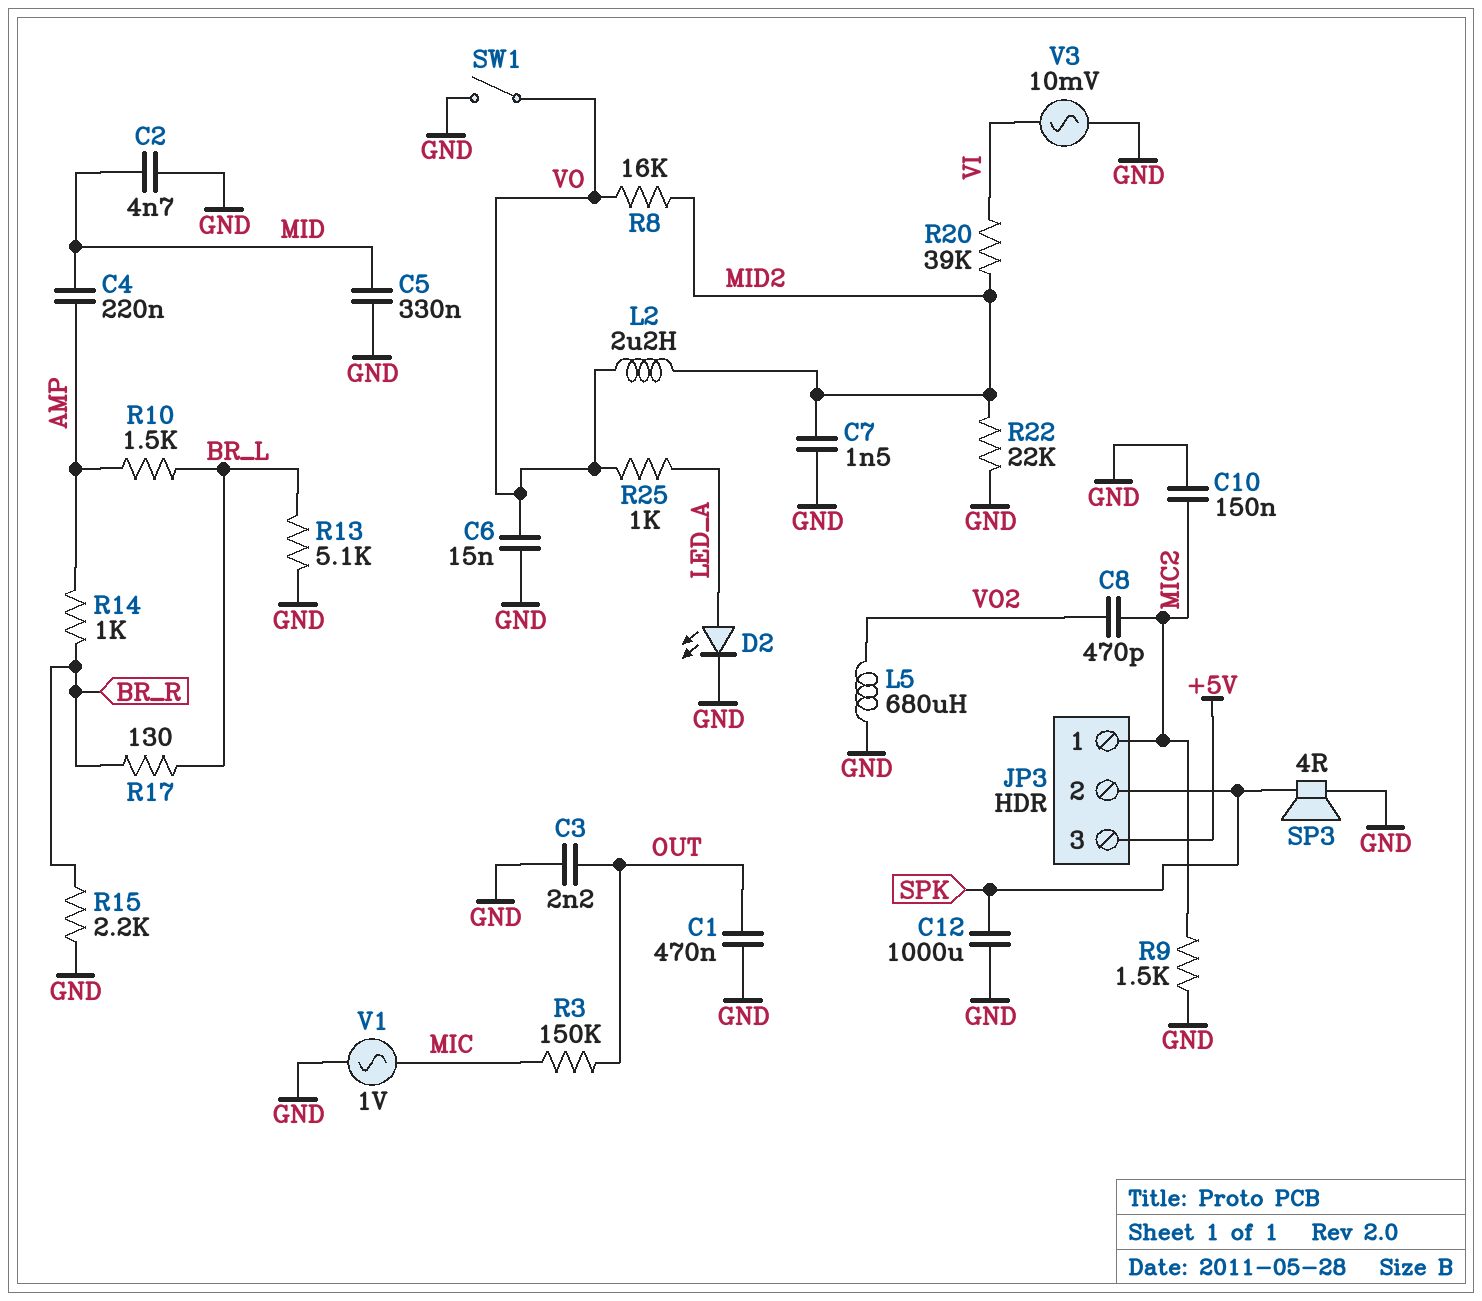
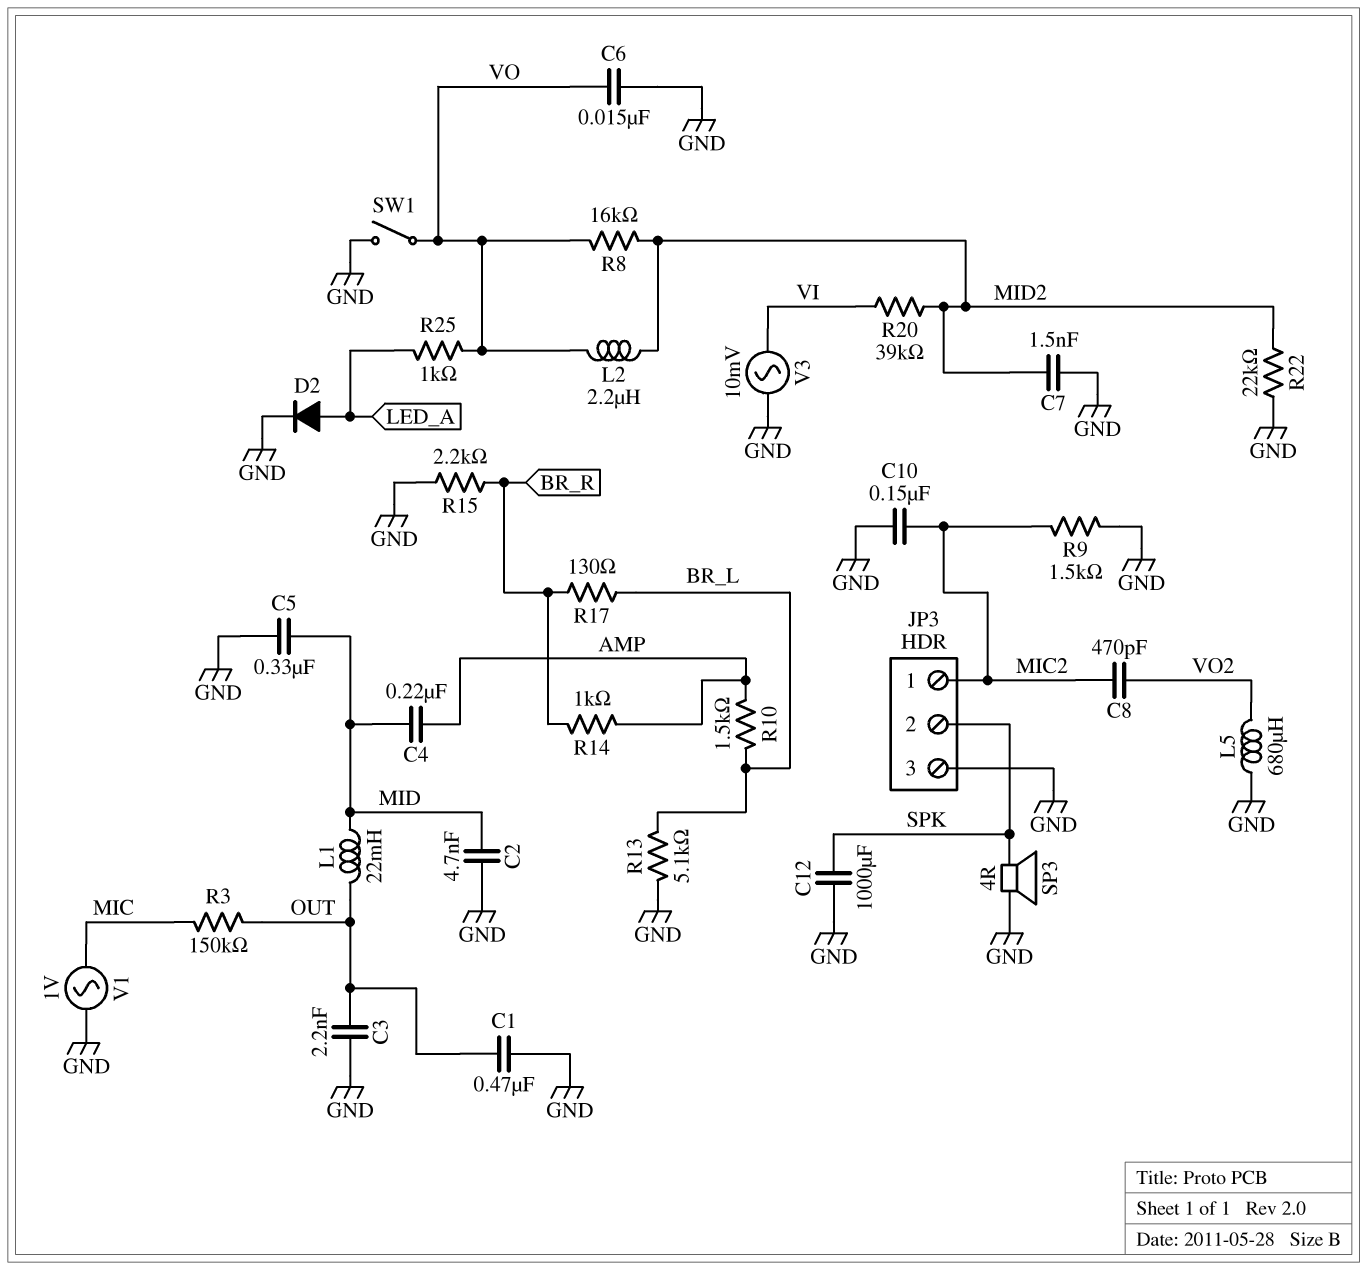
D2: LED (A LED_A, K GND) -> diode (A LED_A, K GND)
JP3 pin 3: +5V -> GND
L1: none -> 22mH (MID, OUT)

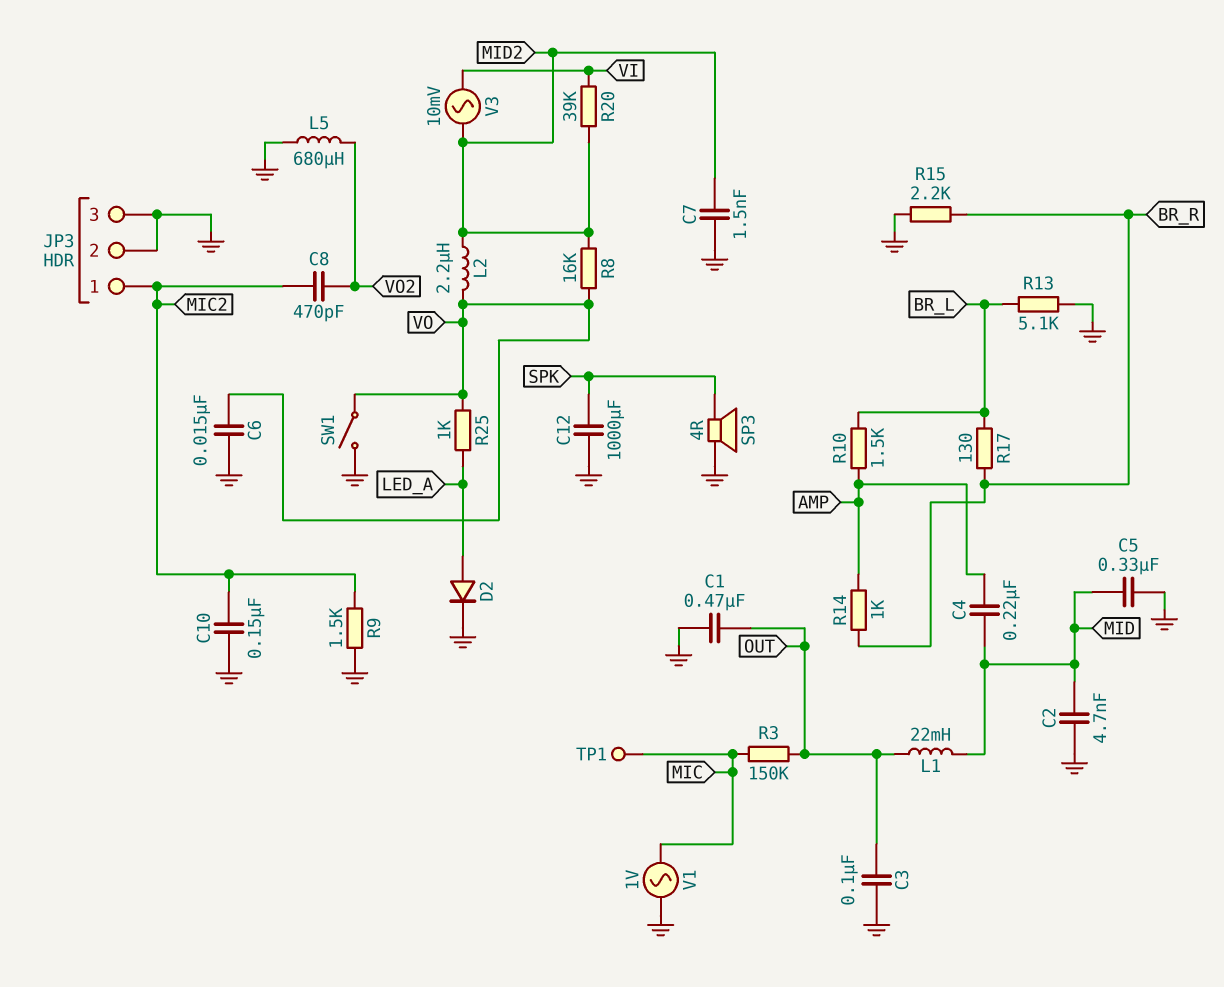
C3: 2.2nF (GND, OUT) -> 100nF (GND, OUT)
JP3 pin 2: SPK -> GND
R22: 22k (GND, MID2) -> none
TP1: none -> test point (MIC)
V3: AC 10mV (GND, VI) -> AC 10mV (MID2, VI)

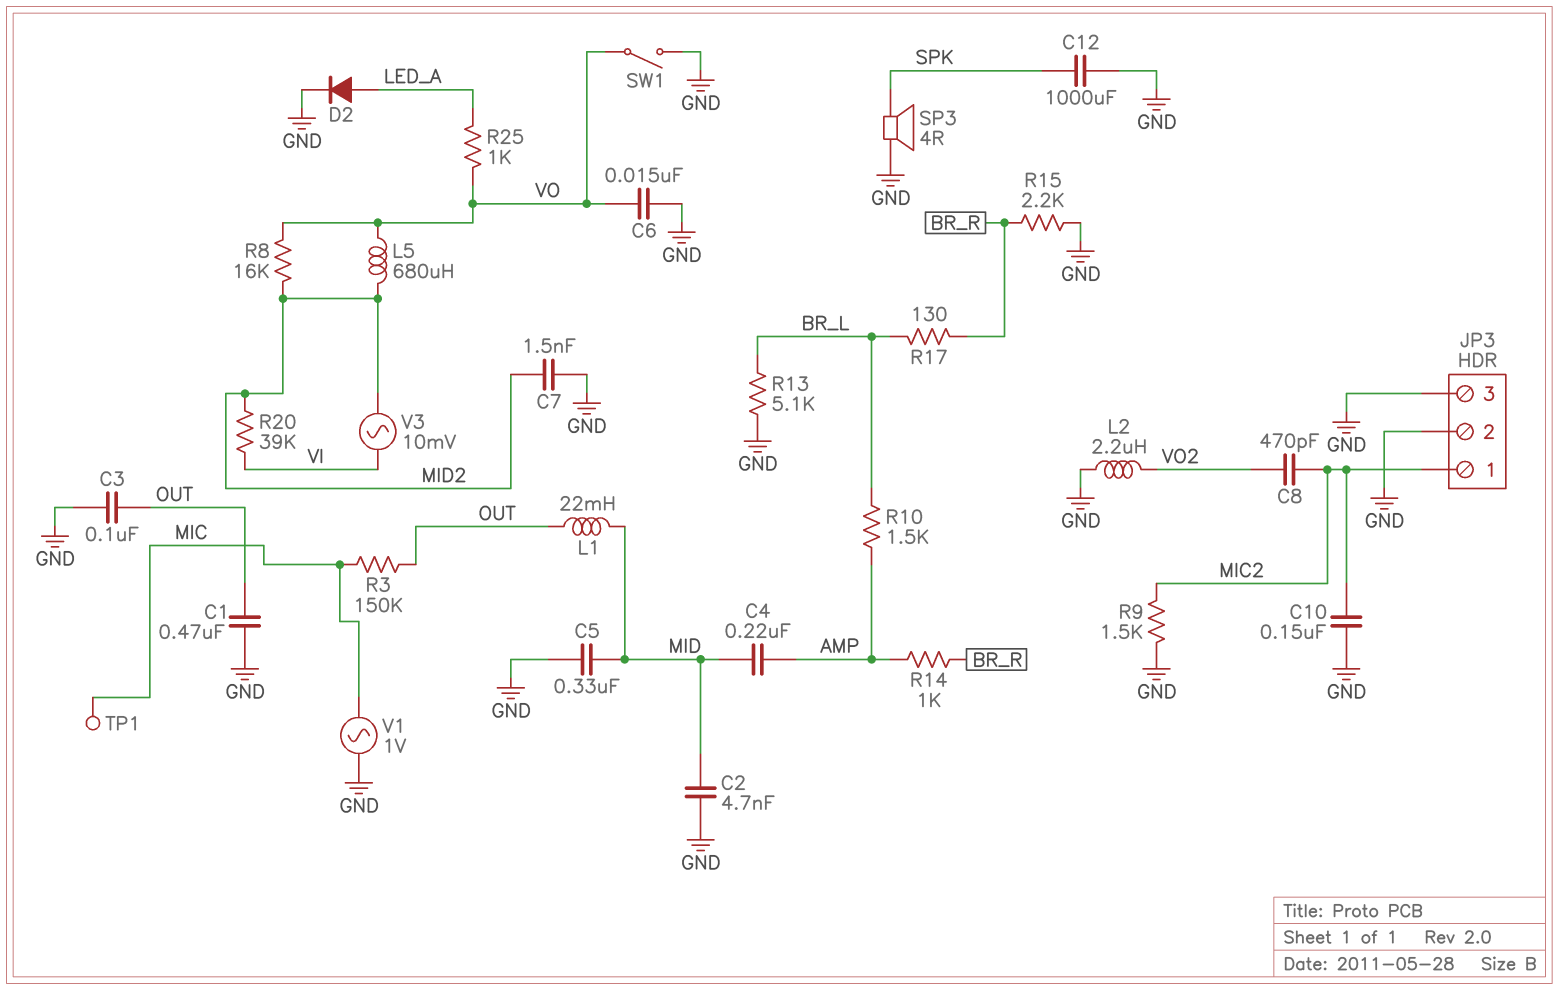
L2: 2.2uH (MID2, VO) -> 2.2uH (GND, VO2)
L5: 680uH (GND, VO2) -> 680uH (MID2, VO)

